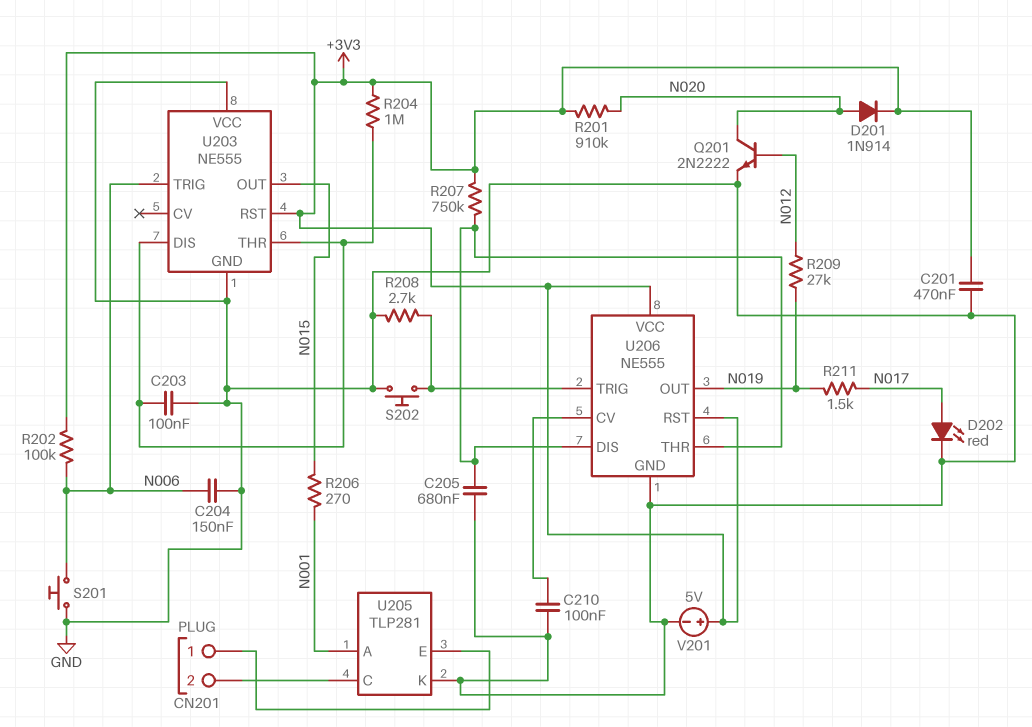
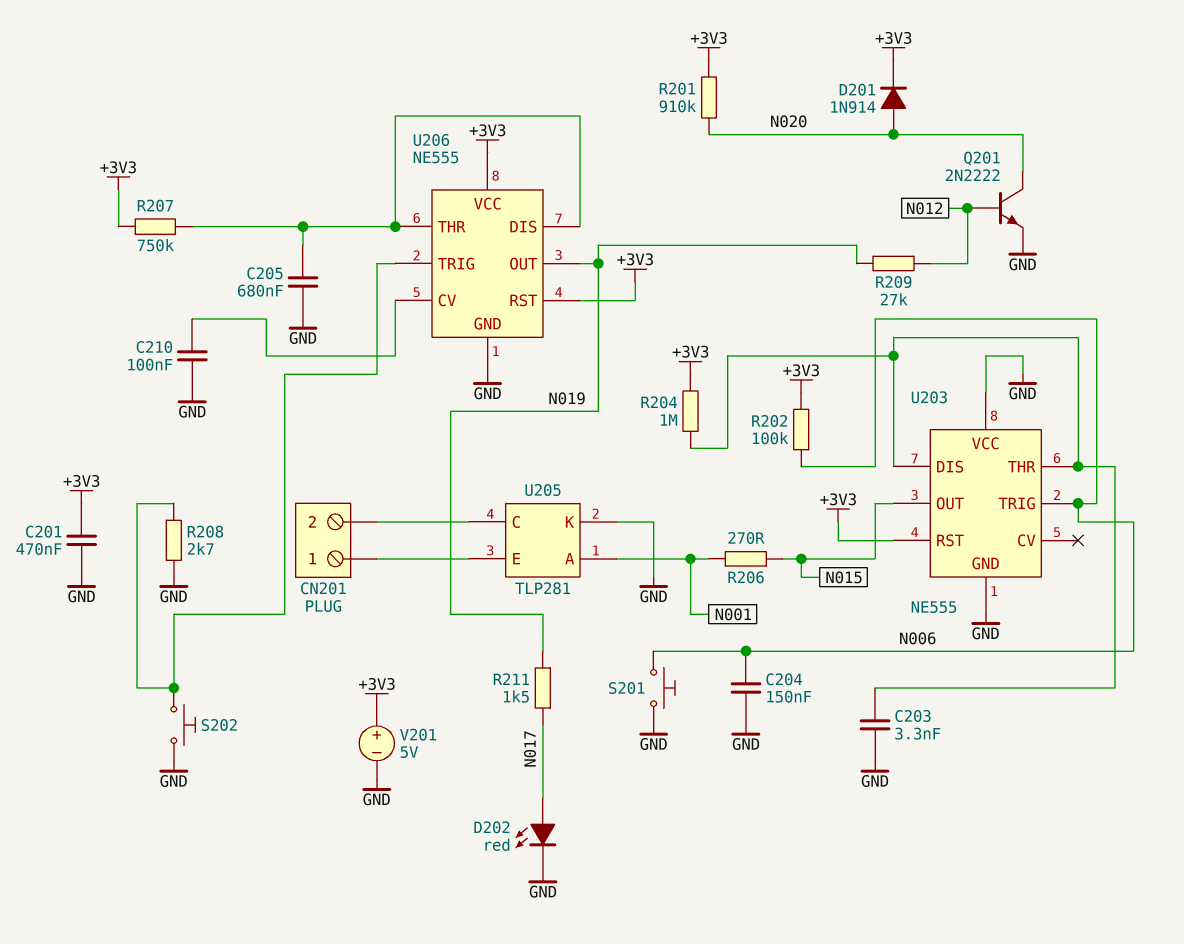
C203: 100nF (GND, U203/DIS) -> 3.3nF (GND, U203/DIS)

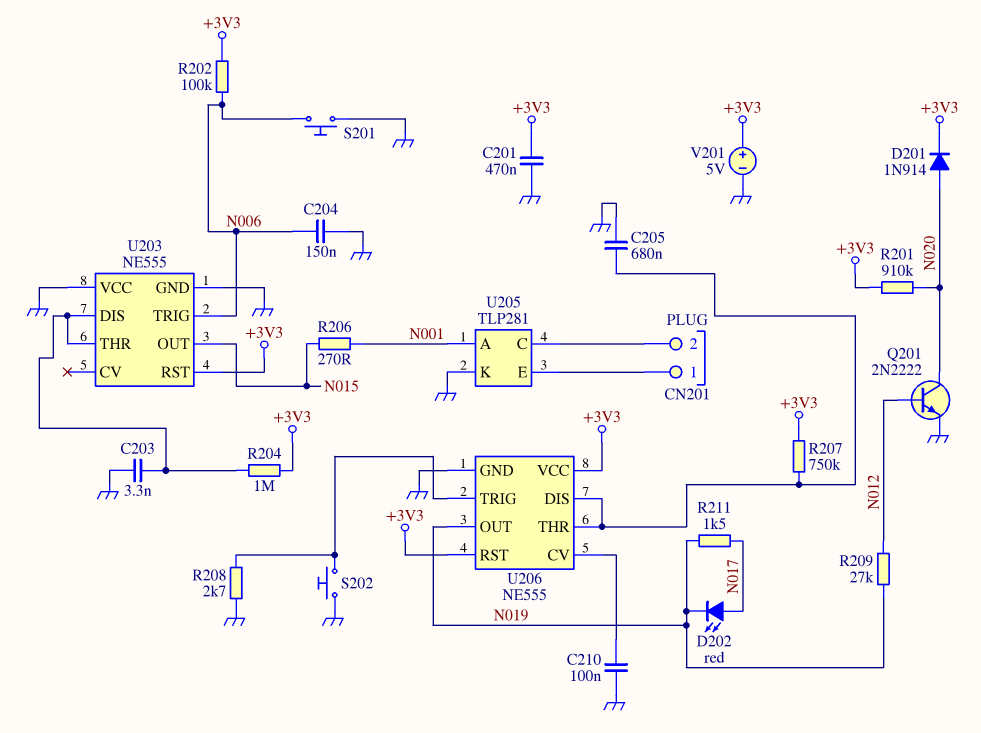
D202: LED red (A N017, K GND) -> LED red (A N017, K N019)

